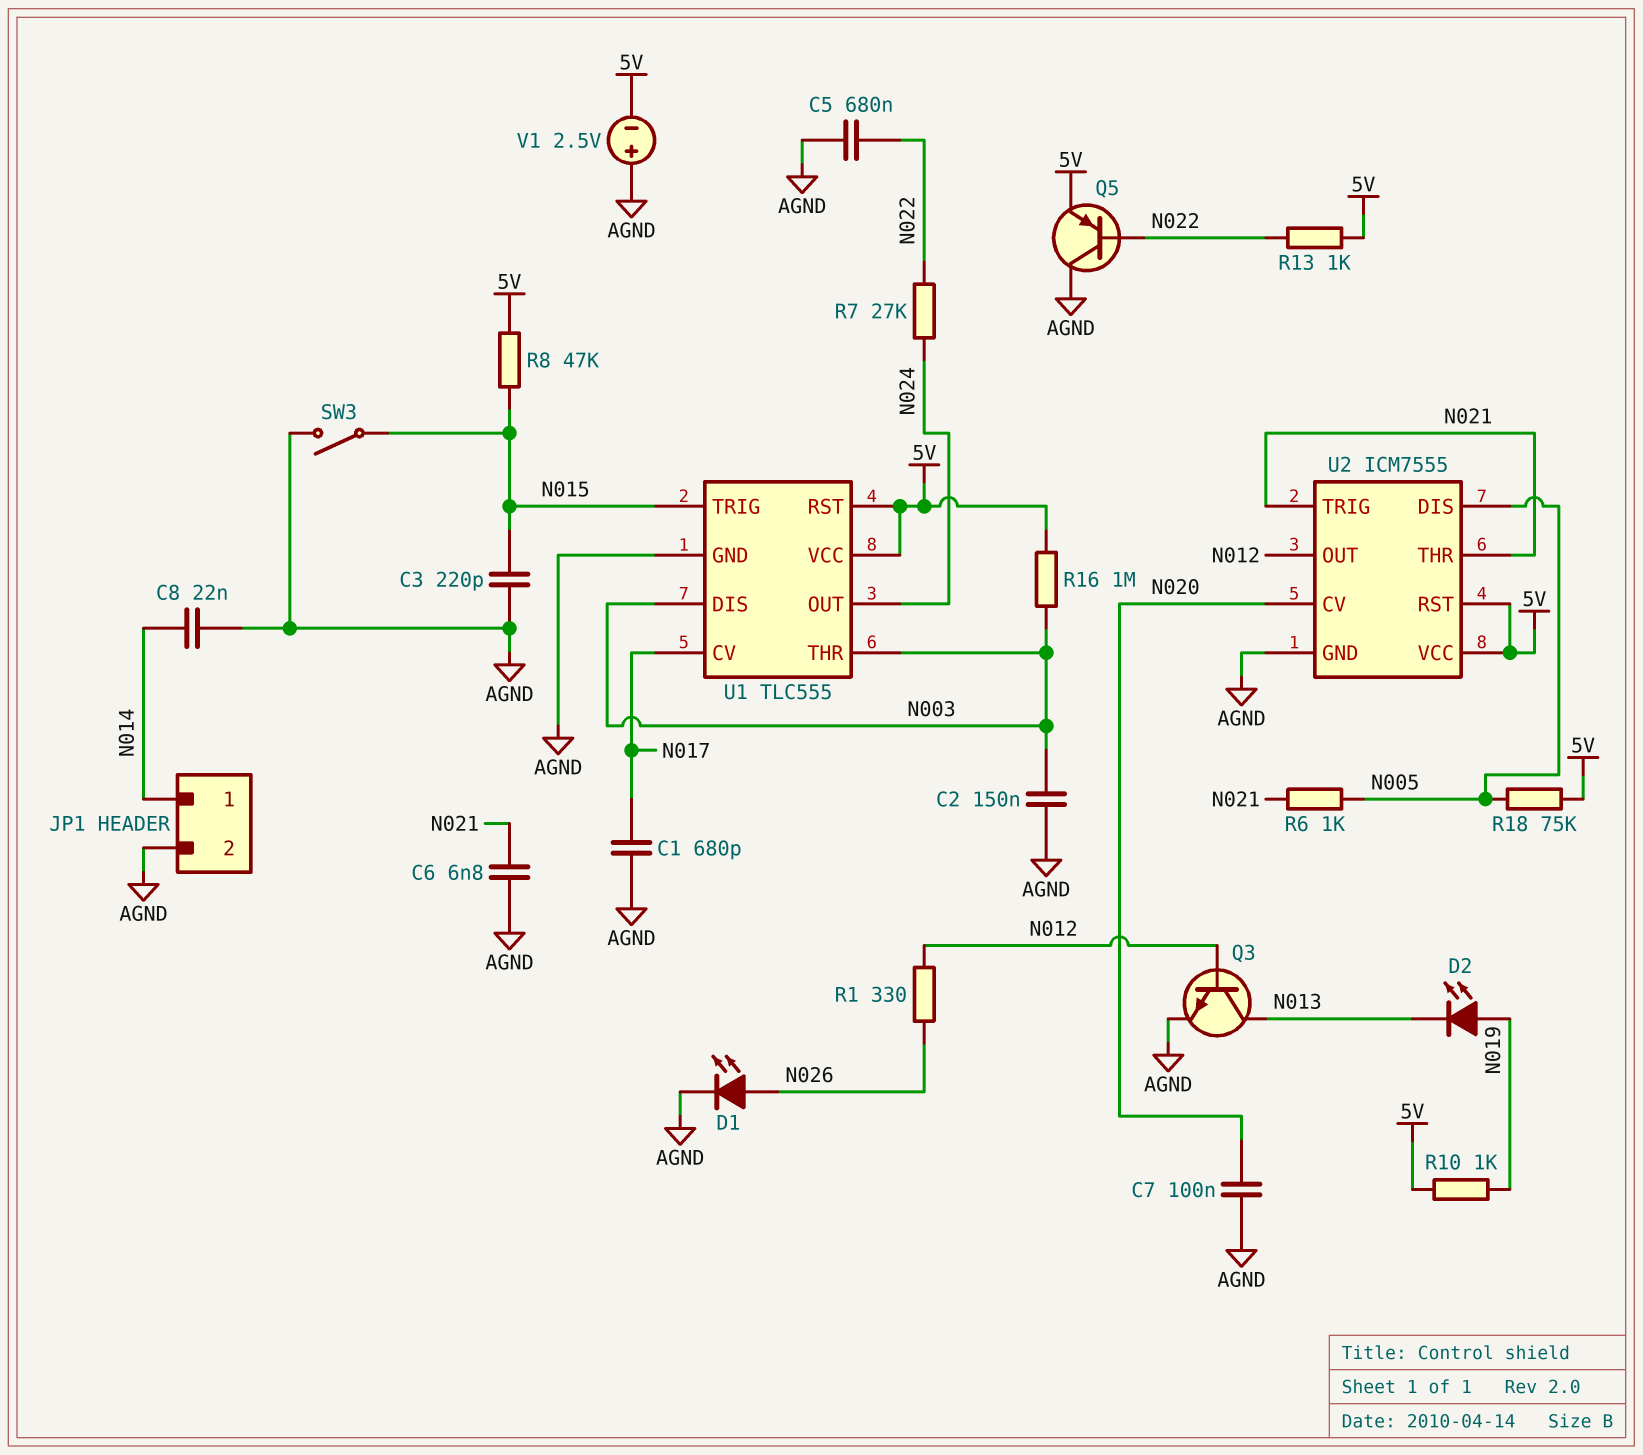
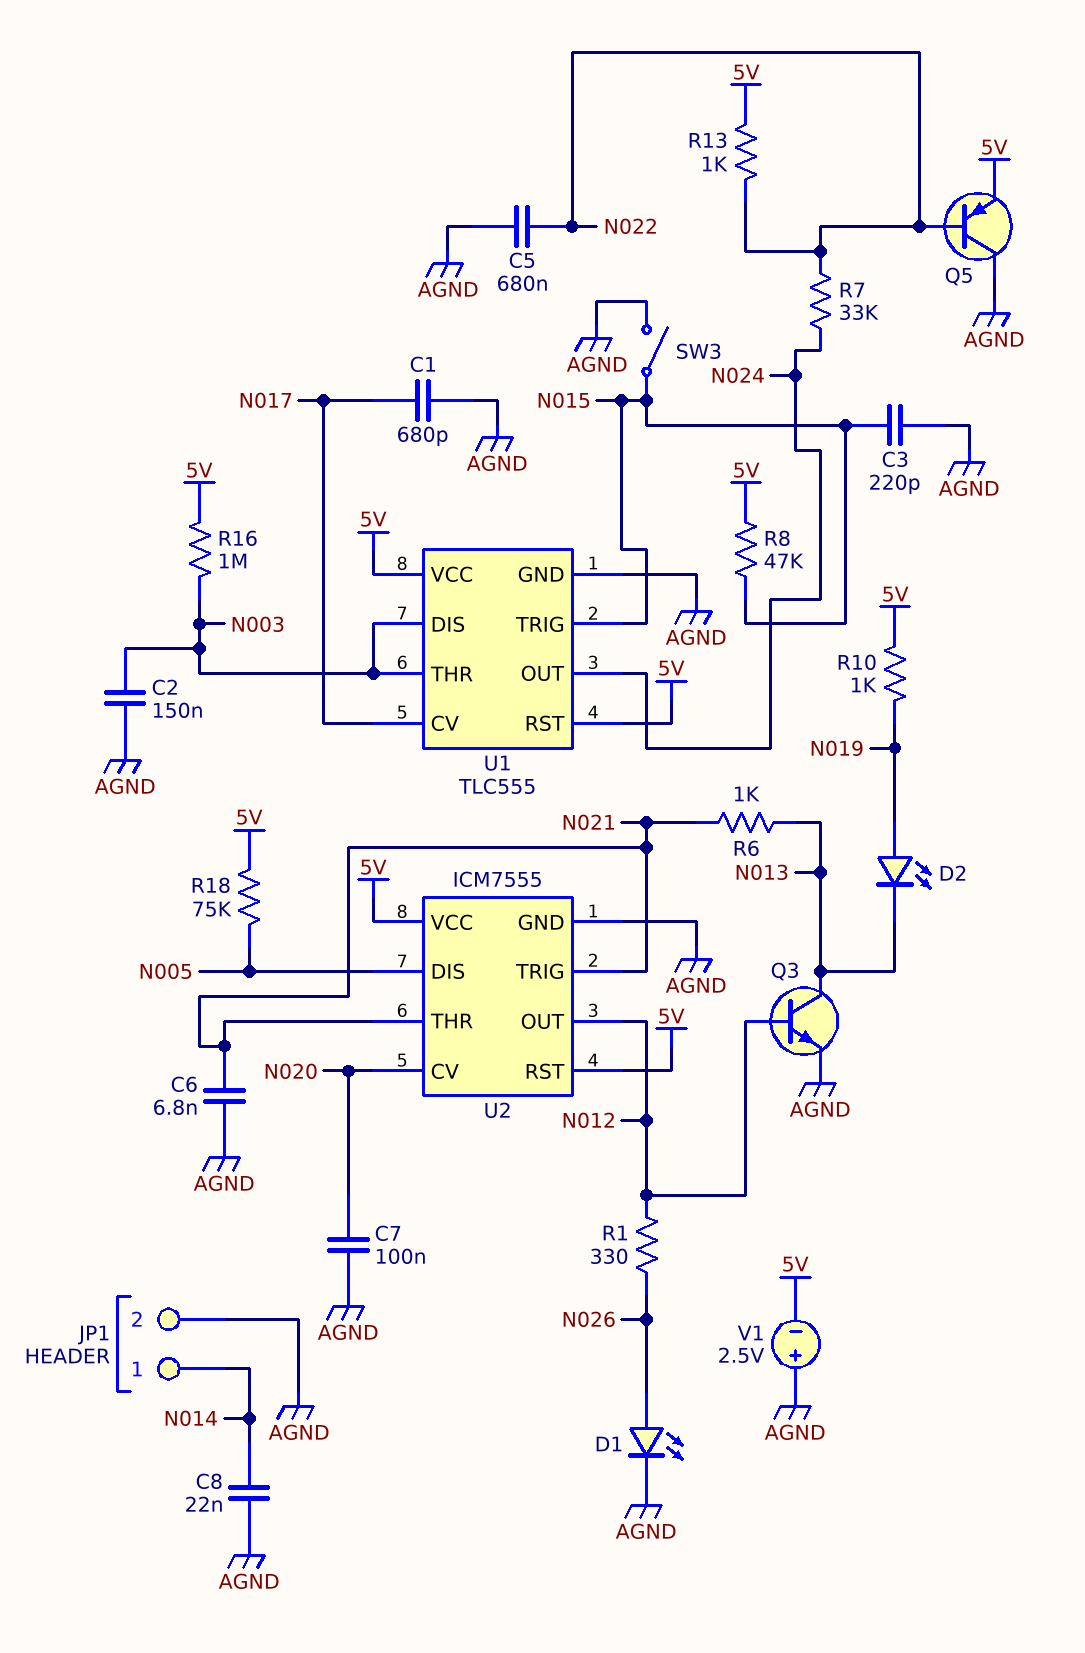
R6: 1k (N005, N021) -> 1k (N013, N021)
R7: 27k (N022, N024) -> 33k (N022, N024)

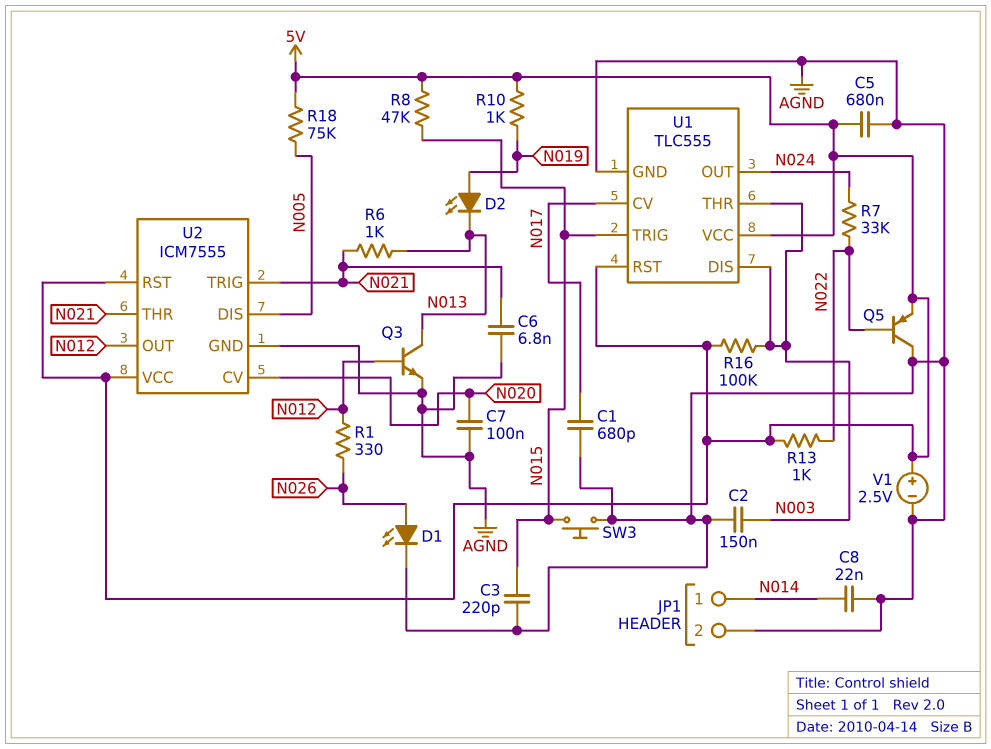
C5: 680nF (AGND, N022) -> 680nF (5V, AGND)
R16: 1M (5V, N003) -> 100k (5V, N003)
SW3: switch (AGND, N015) -> button (AGND, N015)
V1: 2.5V (plus AGND, minus 5V) -> 2.5V (plus 5V, minus AGND)

